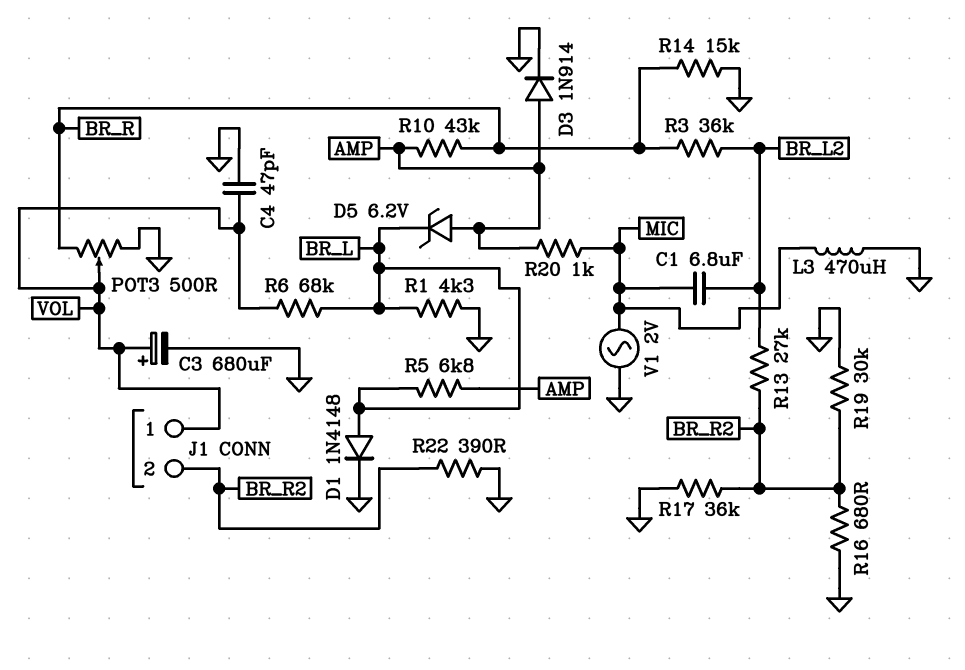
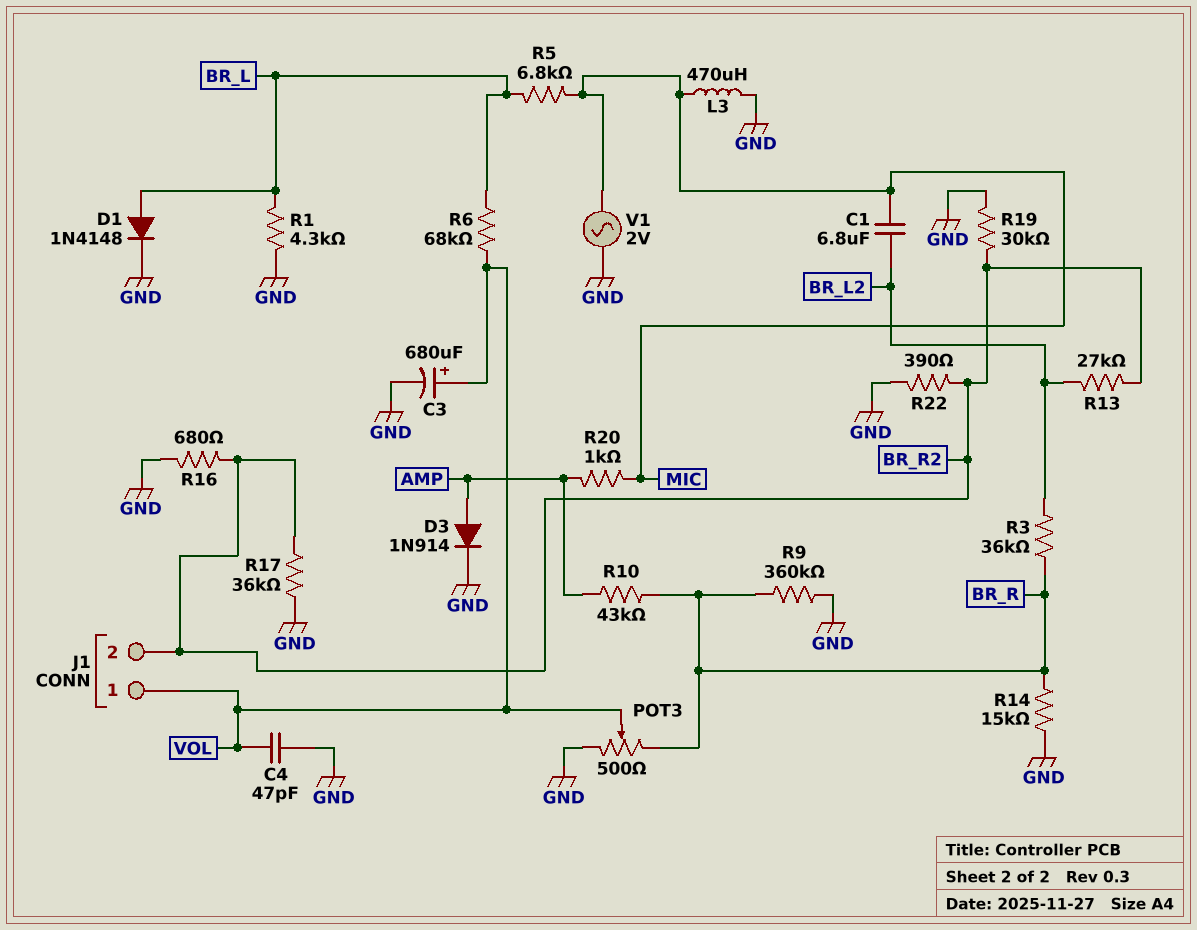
D5: zener 6.2V (A AMP, K BR_L) -> none
R5: 6.8k (AMP, BR_L) -> 6.8k (BR_L, MIC)
R9: none -> 360k (BR_R, GND)

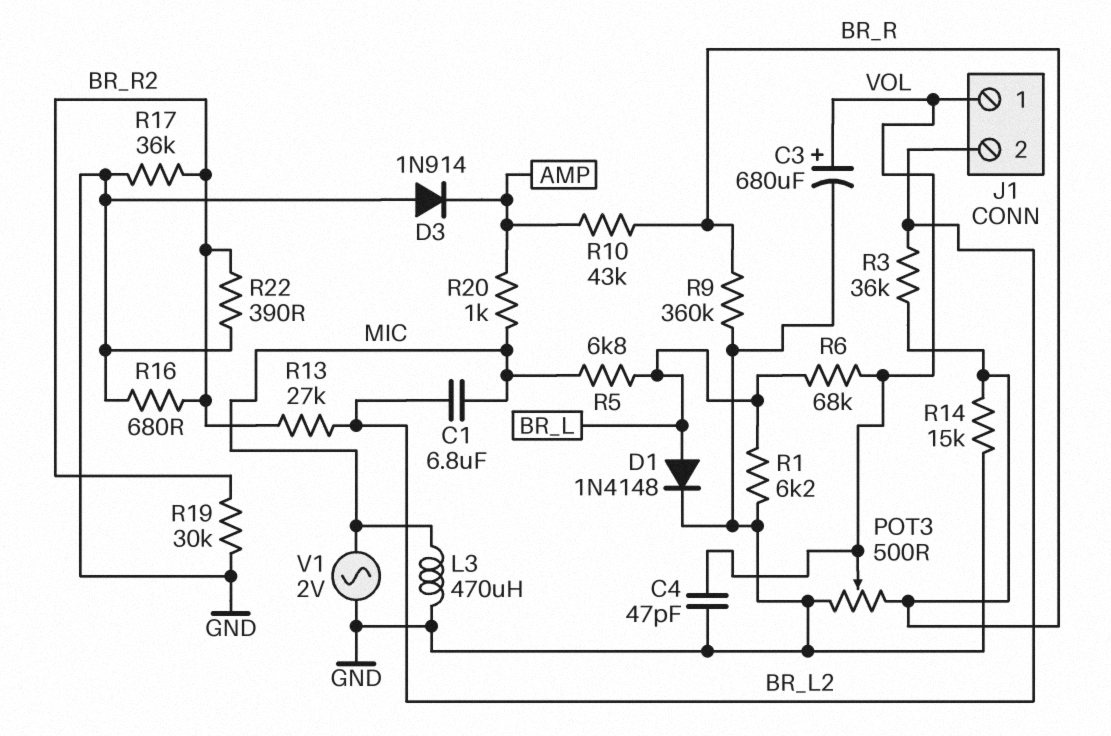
D3: diode 1N914 (A AMP, K GND) -> diode 1N914 (A GND, K AMP)
J1 pin 2: BR_R2 -> BR_L2
R1: 4.3k (BR_L, GND) -> 6.2k (BR_L, GND)

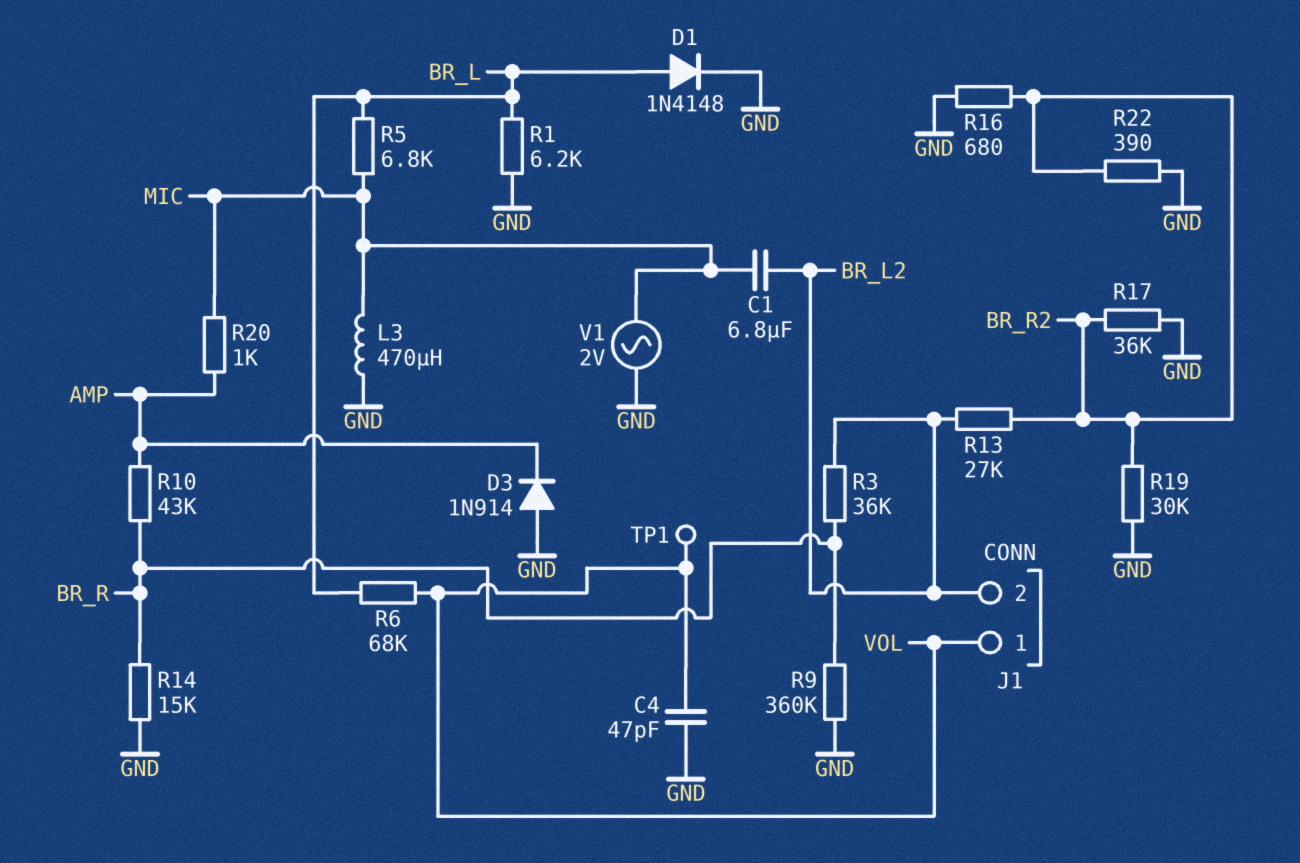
C3: 680uF (plus VOL, minus GND) -> none
POT3: 500 (BR_R, GND, wiper VOL) -> none
TP1: none -> test point (VOL)

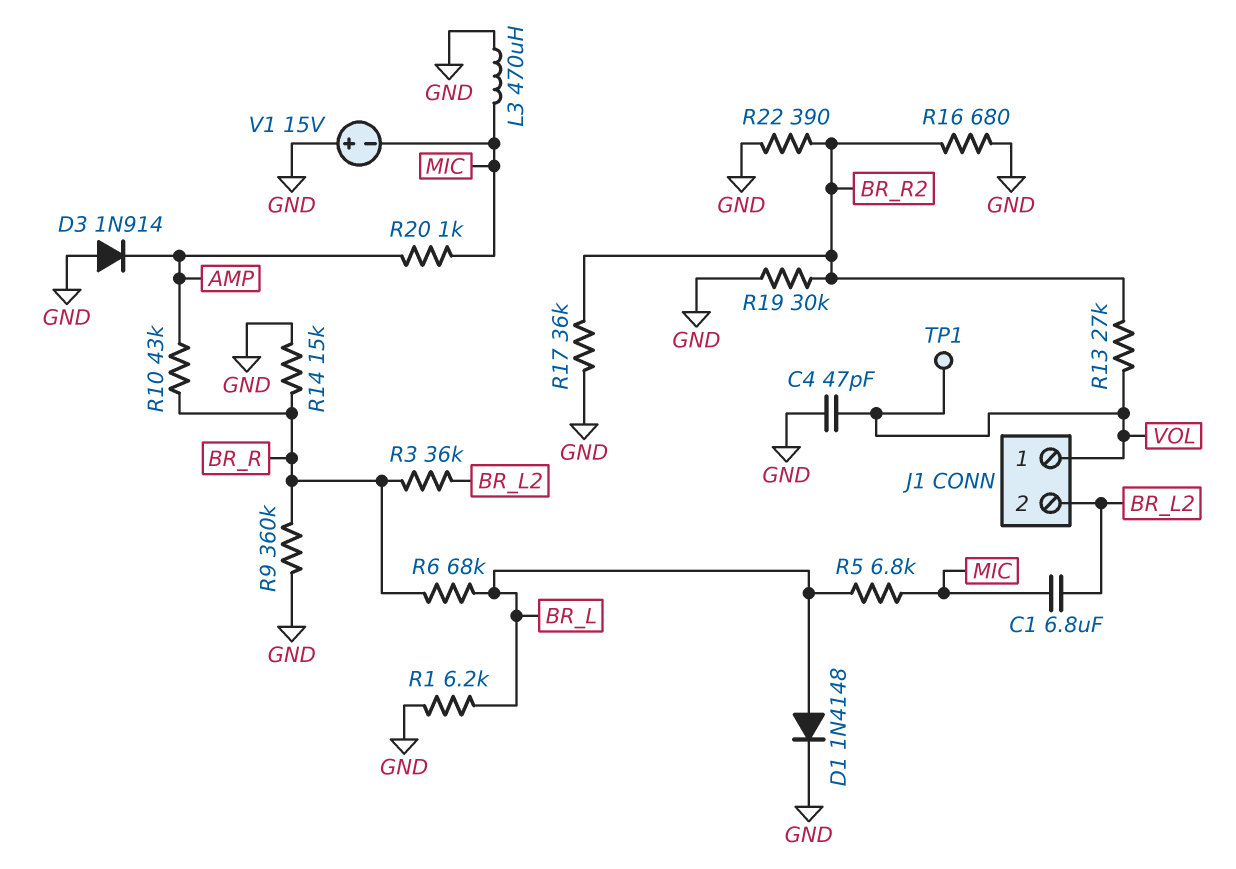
R6: 68k (BR_L, VOL) -> 68k (BR_L, BR_R)
R13: 27k (BR_L2, BR_R2) -> 27k (BR_R2, VOL)
V1: AC 2V (GND, MIC) -> 15V (plus GND, minus MIC)

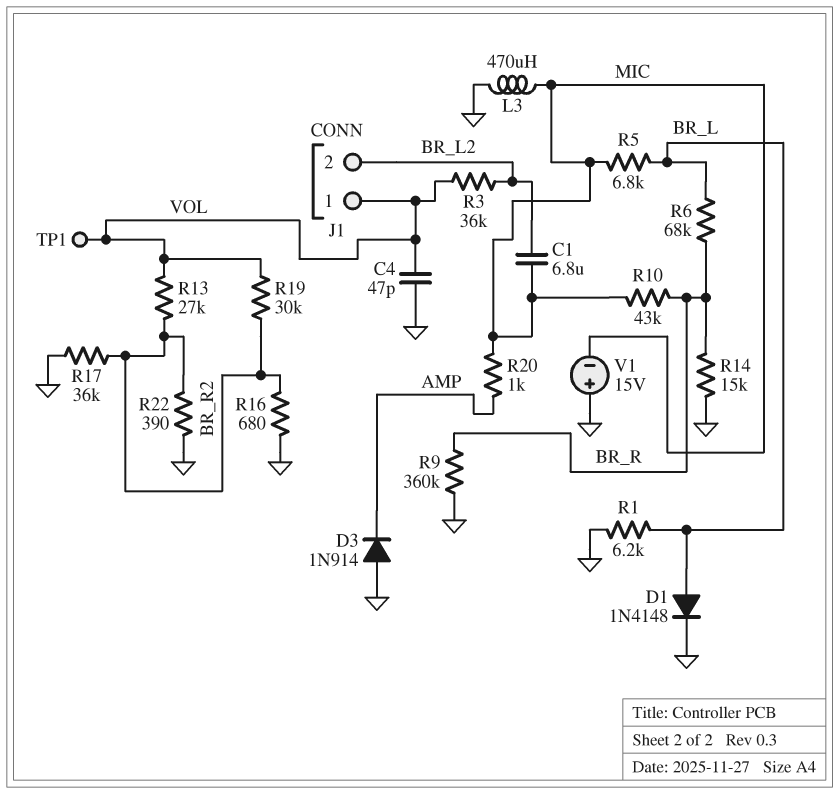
R3: 36k (BR_L2, BR_R) -> 36k (BR_L2, VOL)
R10: 43k (AMP, BR_R) -> 43k (BR_R, MIC)
R19: 30k (BR_R2, GND) -> 30k (BR_R2, VOL)

